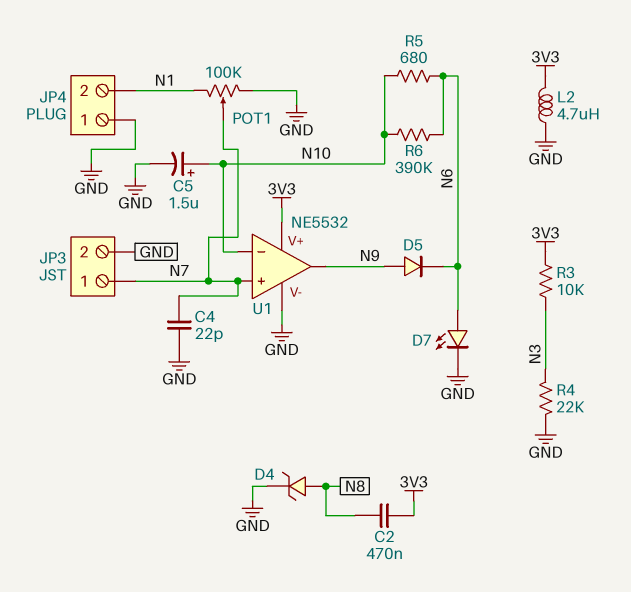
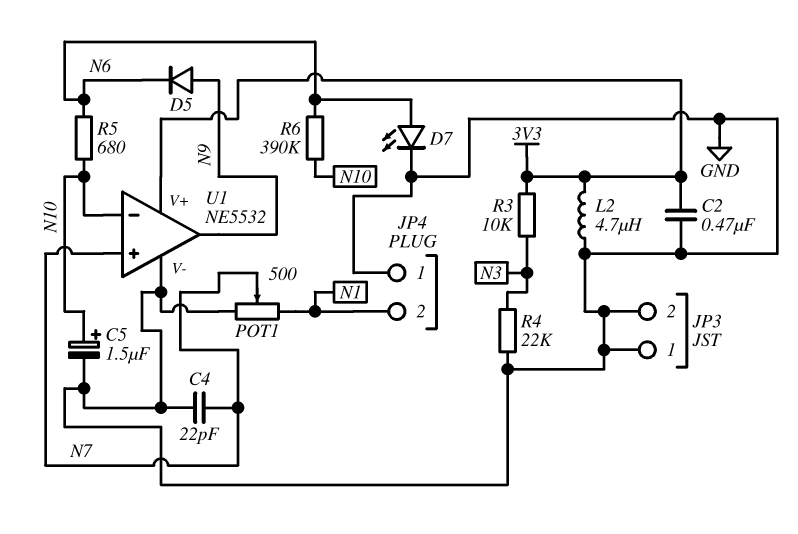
C2: 470nF (3V3, N8) -> 470nF (3V3, GND)
D4: zener (A N8, K GND) -> none
JP3 pin 1: N7 -> GND
POT1: 100k (GND, N1, wiper N7) -> 500 (GND, N1, wiper N7)

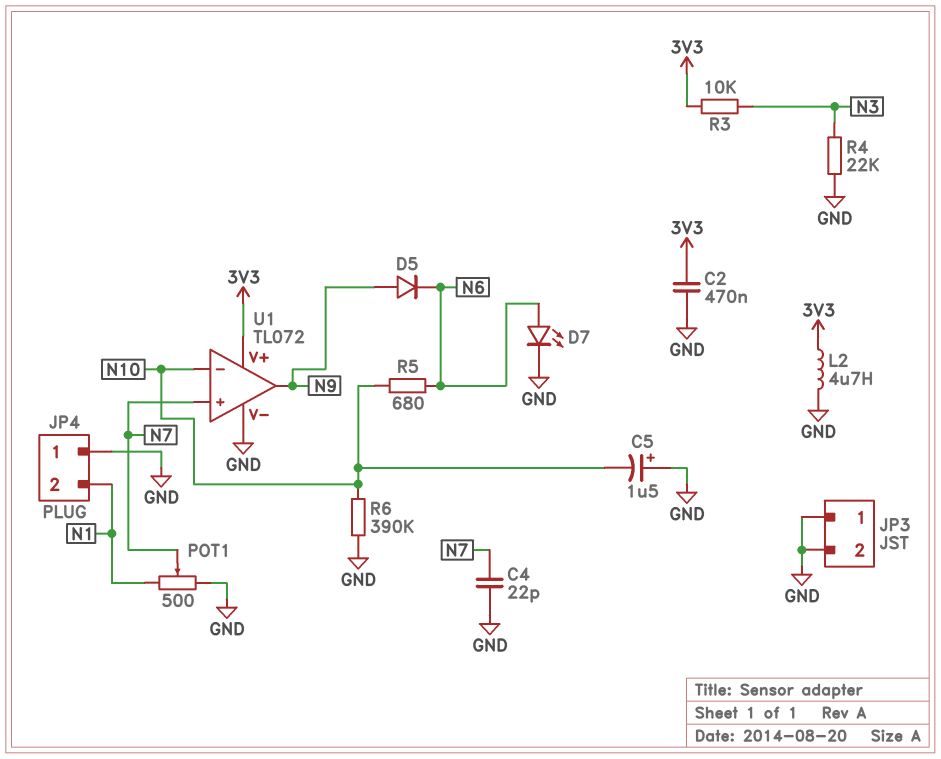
C5: 1.5uF (plus N10, minus GND) -> 1.5uF (plus GND, minus N10)
R6: 390k (N6, N10) -> 390k (GND, N10)
U1: NE5532 -> TL072

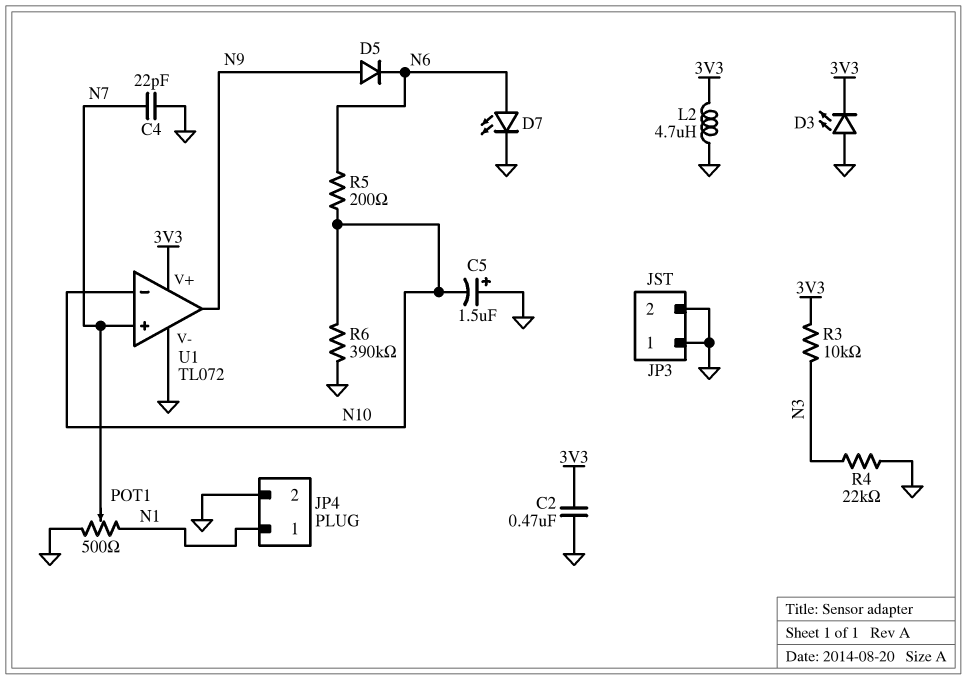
D3: none -> LED (A GND, K 3V3)
JP4 pin 1: GND -> N1
JP4 pin 2: N1 -> GND
R5: 680 (N6, N10) -> 200 (N6, N10)

